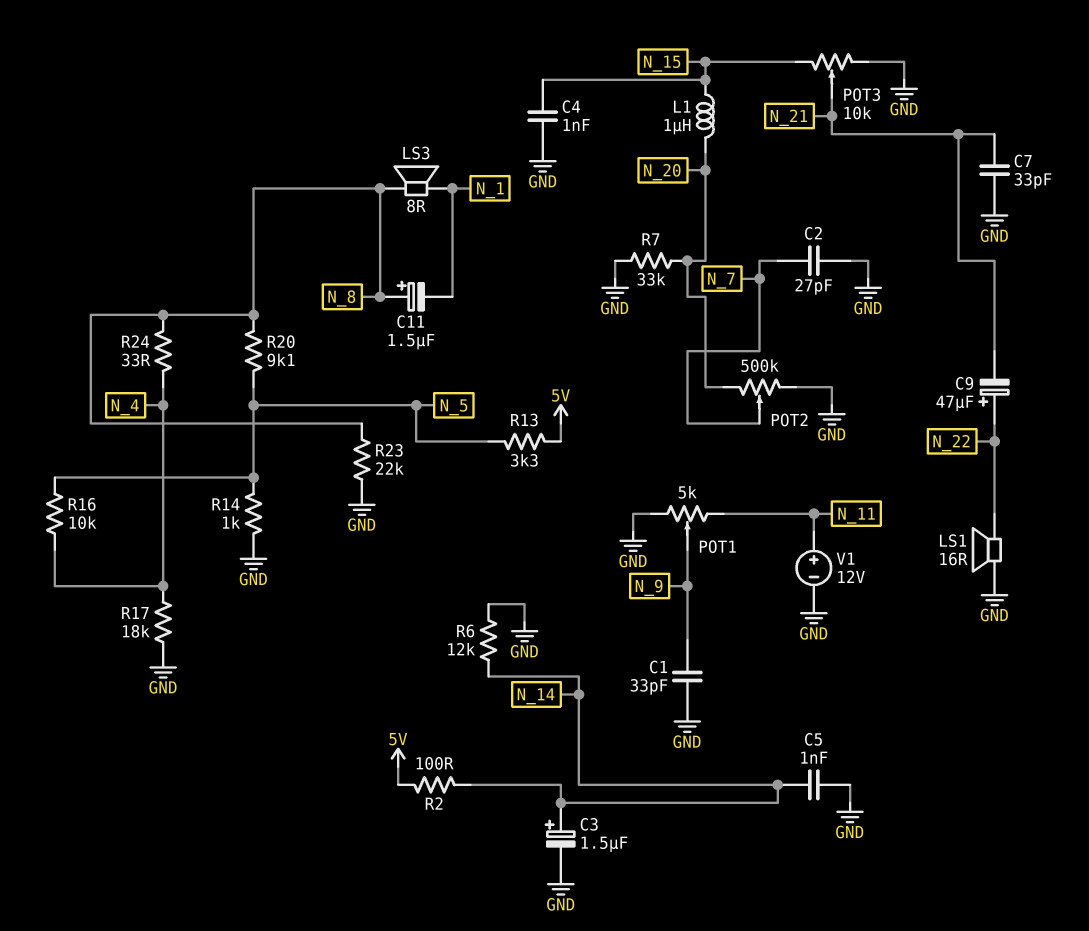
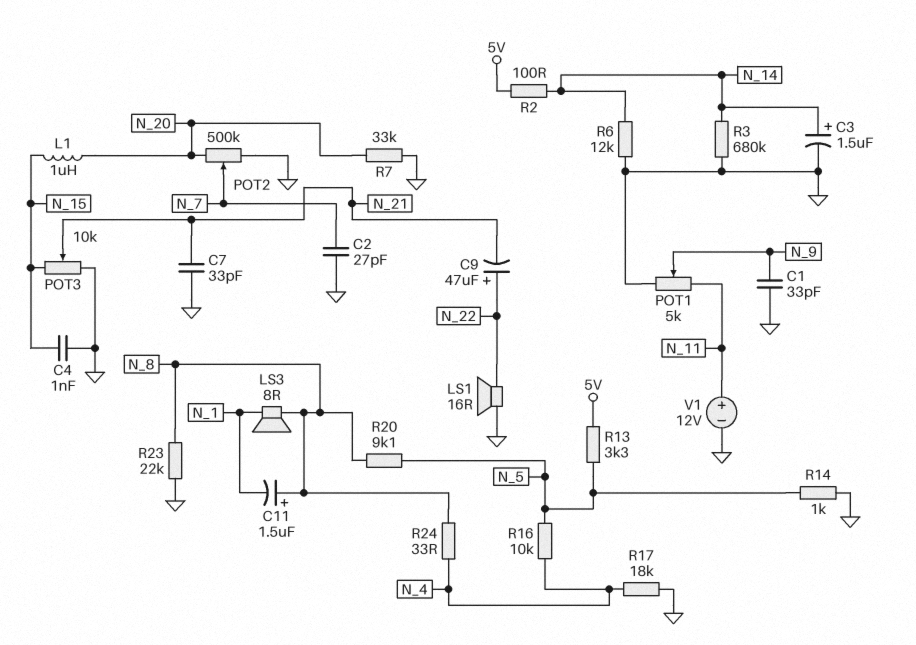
C5: 1nF (GND, N_14) -> none
R3: none -> 680k (GND, N_14)

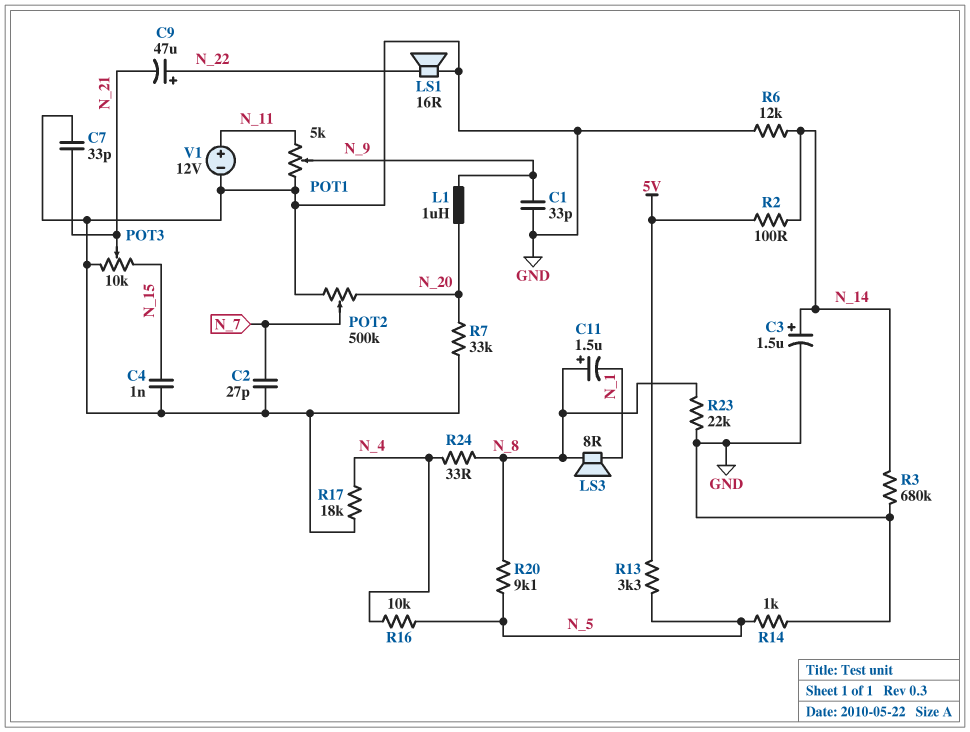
L1: 1uH (N_15, N_20) -> 1uH (N_9, N_20)

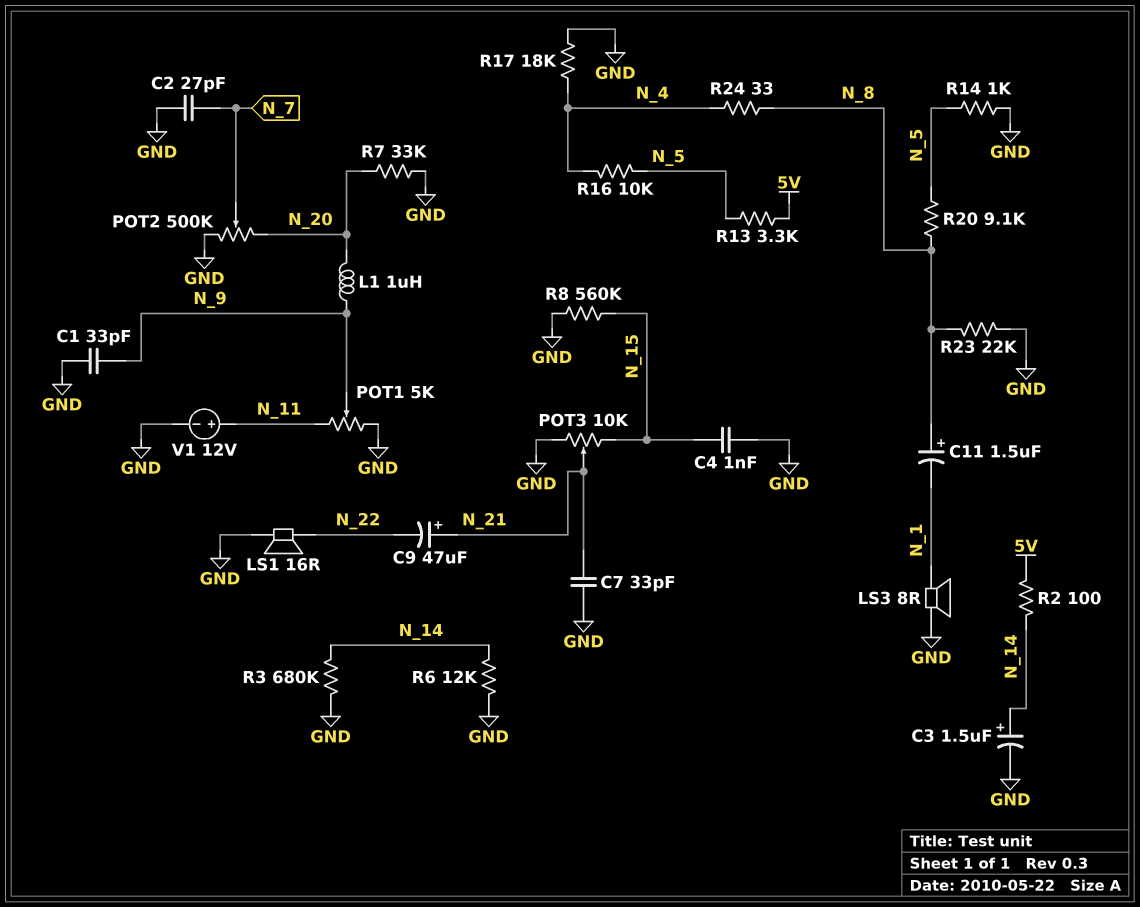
C9: 47uF (plus N_22, minus N_21) -> 47uF (plus N_21, minus N_22)
LS3: speaker 8R (N_1, N_8) -> speaker 8R (GND, N_1)
R8: none -> 560k (GND, N_15)

